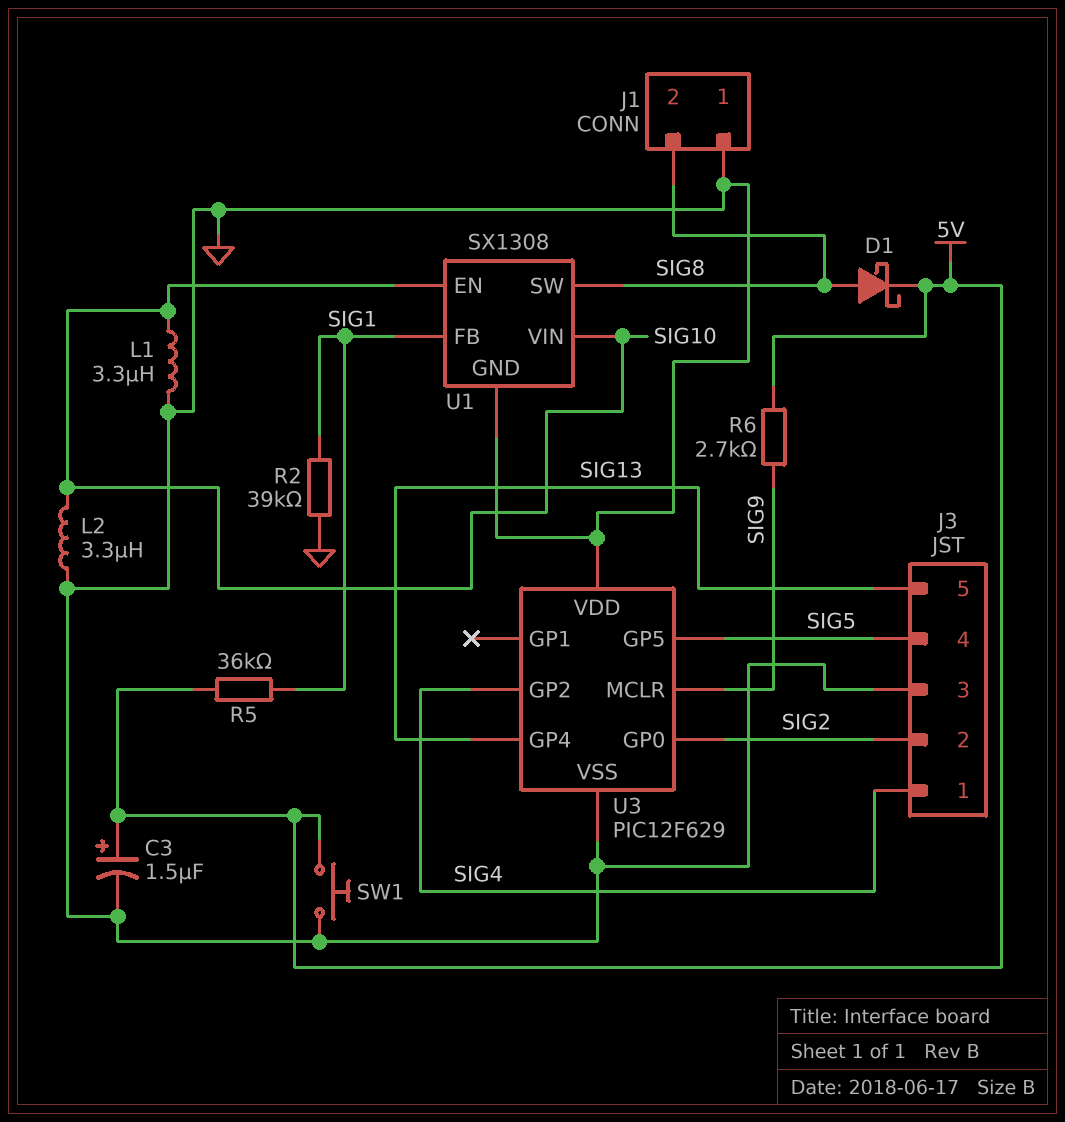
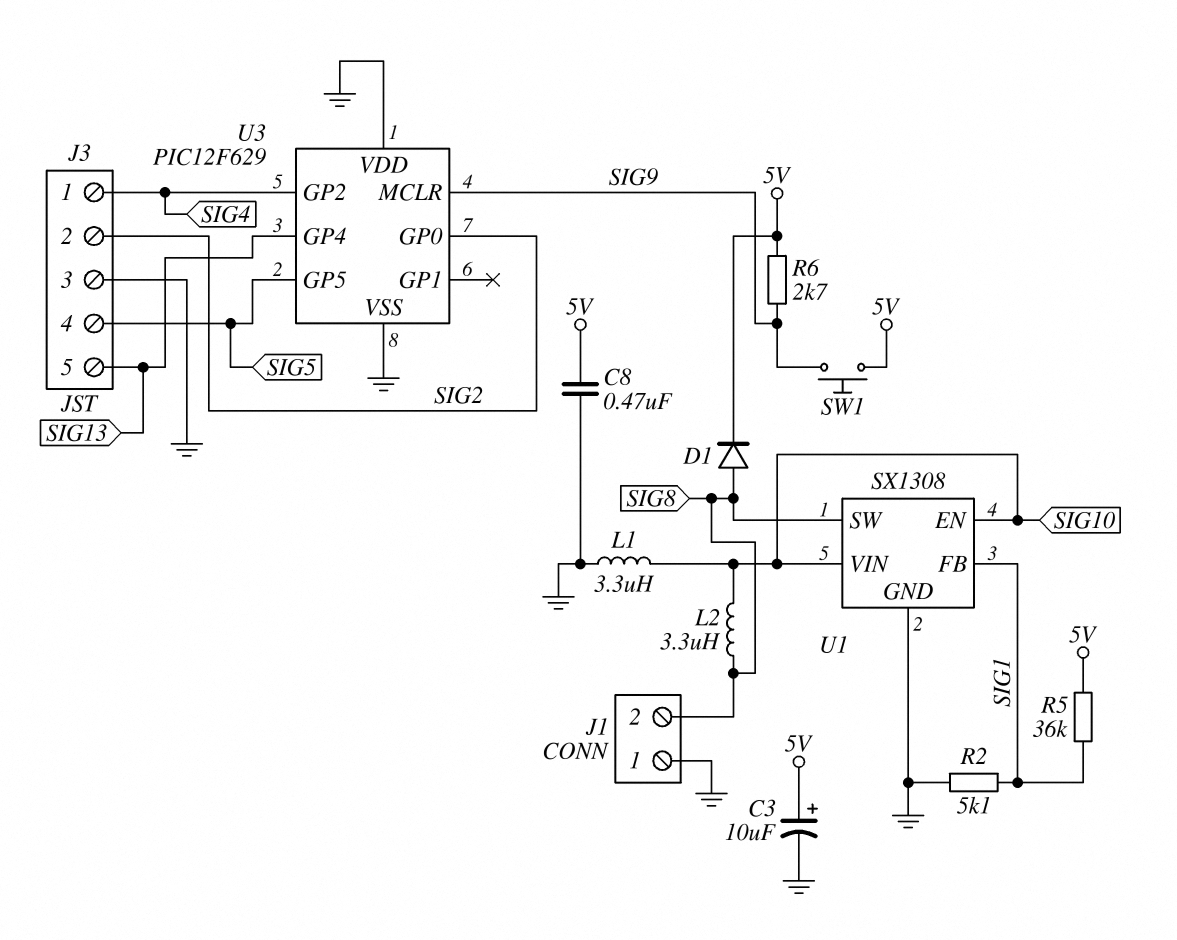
C3: 1.5uF (plus 5V, minus GND) -> 10uF (plus 5V, minus GND)
C8: none -> 470nF (5V, GND)
D1: schottky (A SIG8, K 5V) -> diode (A SIG8, K 5V)
L2: 3.3uH (GND, SIG10) -> 3.3uH (SIG8, SIG10)
R2: 39k (GND, SIG1) -> 5.1k (GND, SIG1)
SW1: button (5V, GND) -> button (5V, SIG9)

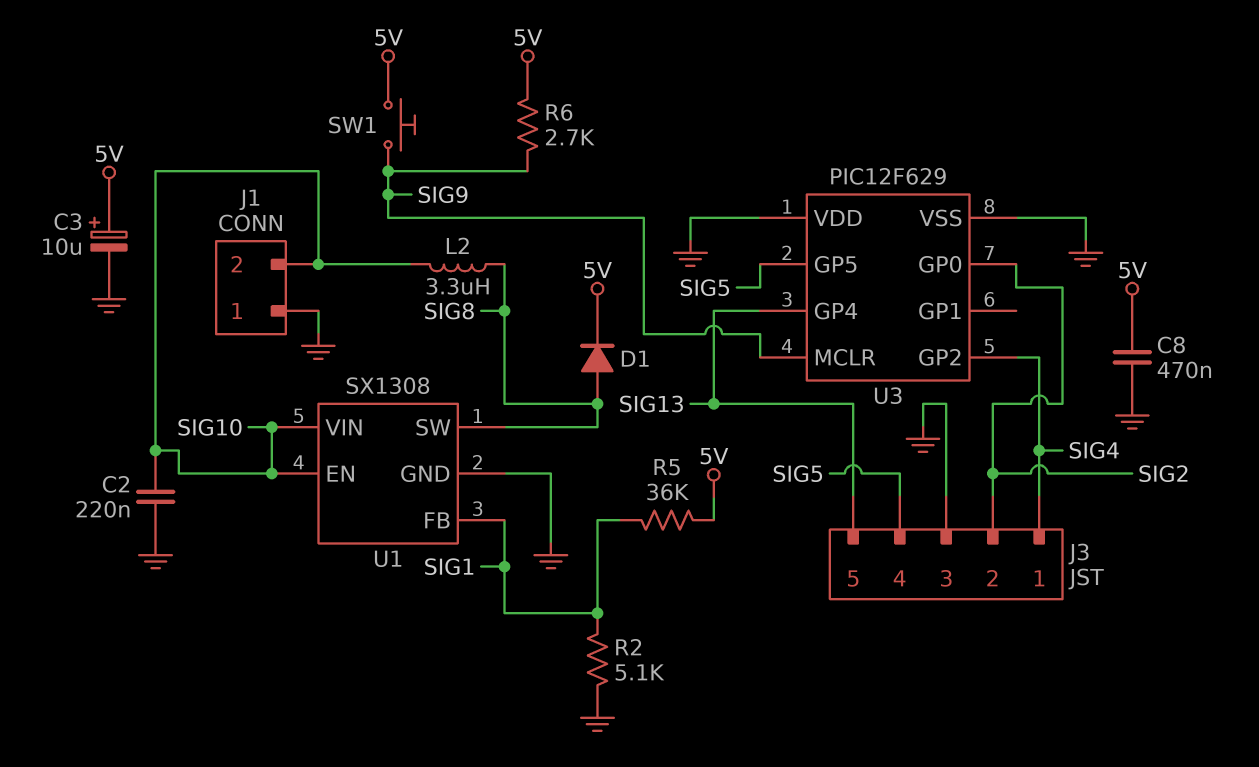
C2: none -> 220nF (GND, SIG10)
J1 pin 2: SIG8 -> SIG10
L1: 3.3uH (GND, SIG10) -> none

